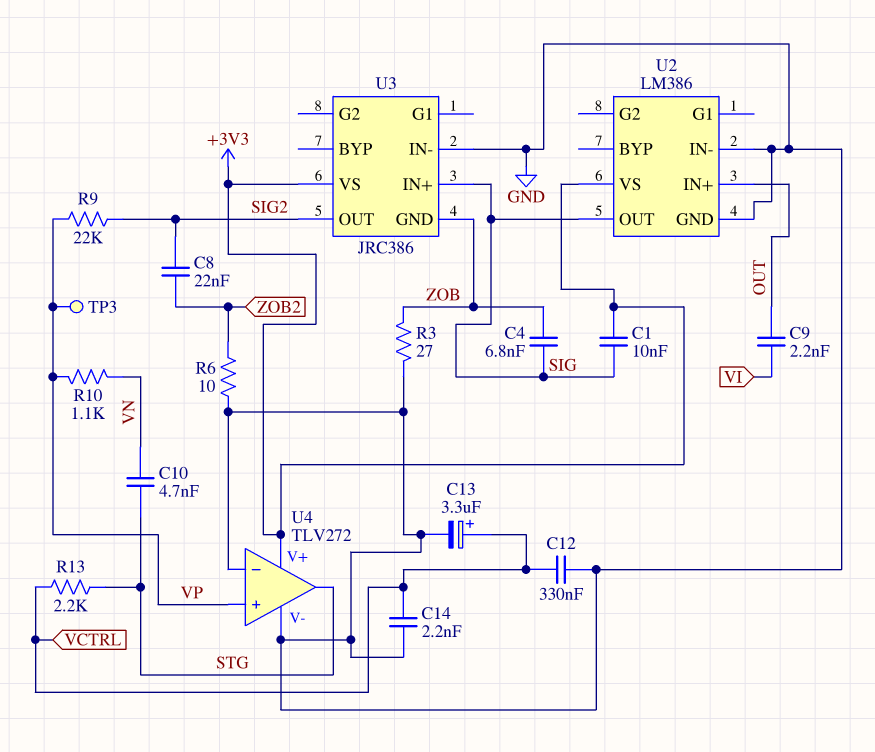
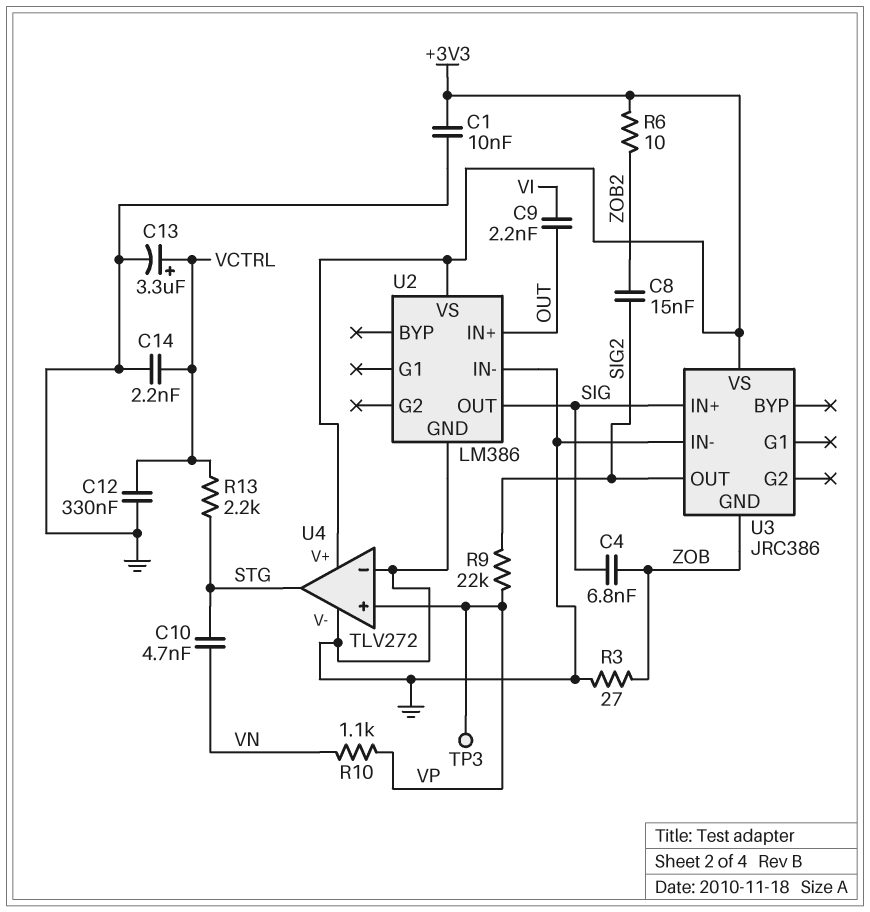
C1: 10nF (+3V3, SIG) -> 10nF (+3V3, GND)
C8: 22nF (SIG2, ZOB2) -> 15nF (SIG2, ZOB2)
R6: 10 (GND, ZOB2) -> 10 (+3V3, ZOB2)

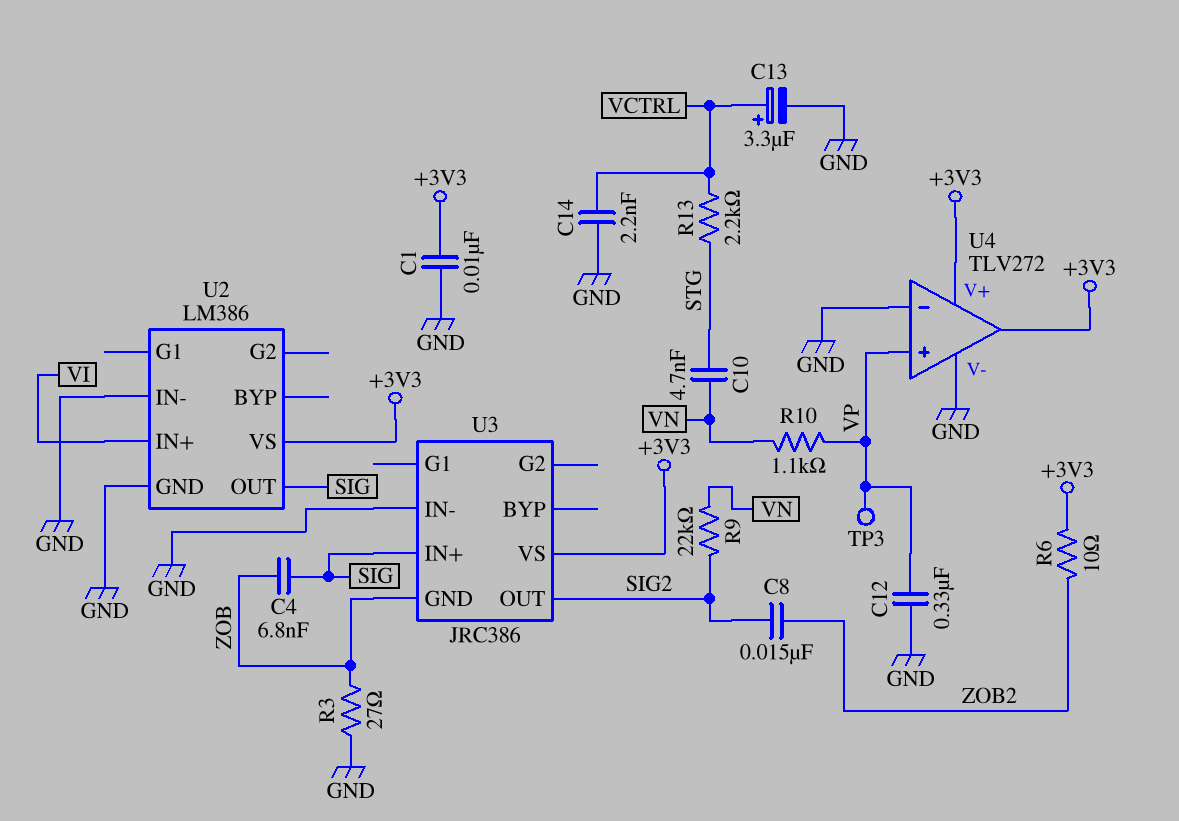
C9: 2.2nF (OUT, VI) -> none
C12: 330nF (GND, VCTRL) -> 330nF (GND, VP)
R9: 22k (SIG2, VP) -> 22k (SIG2, VN)
U2 pin IN+: OUT -> VI
U4 pin out: STG -> +3V3

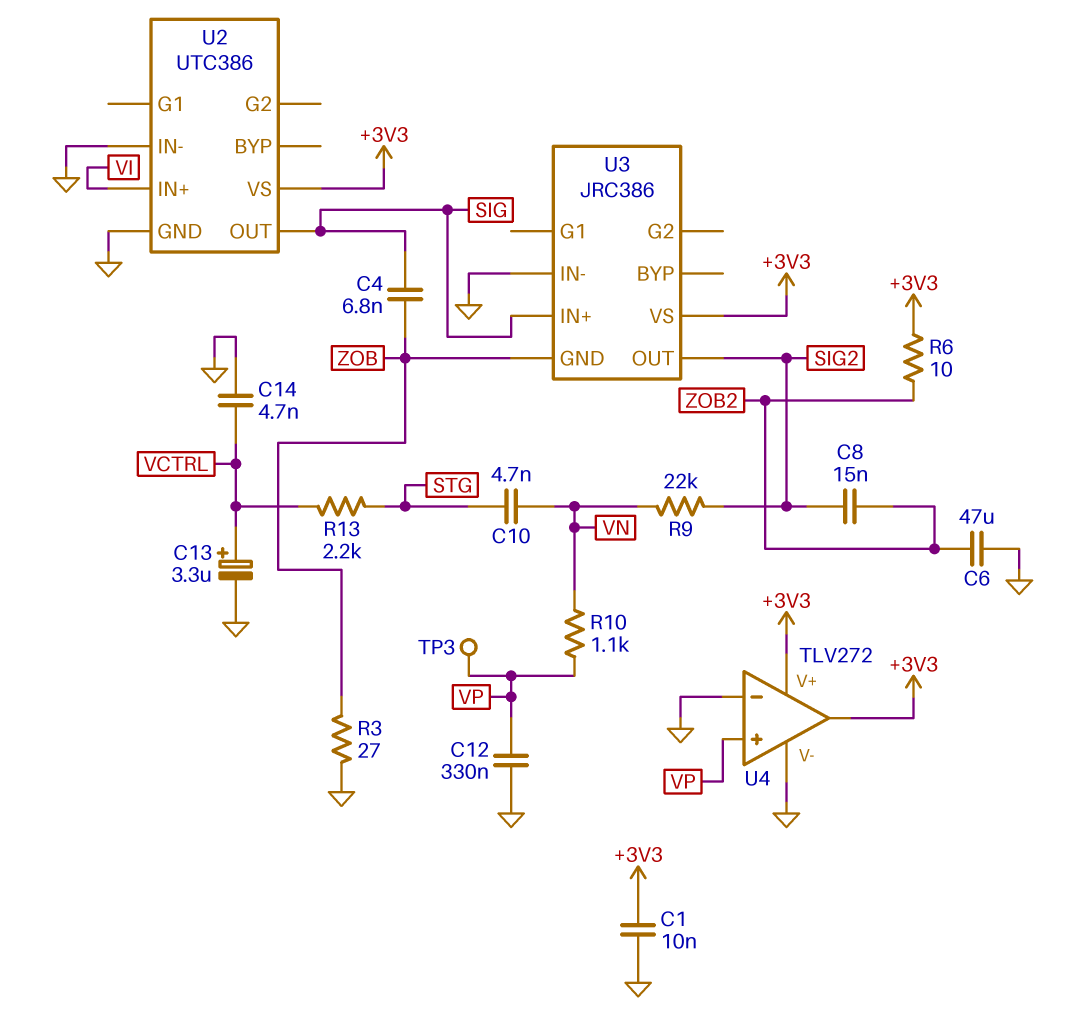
C6: none -> 47uF (GND, ZOB2)
C14: 2.2nF (GND, VCTRL) -> 4.7nF (GND, VCTRL)
U2: LM386 -> UTC386

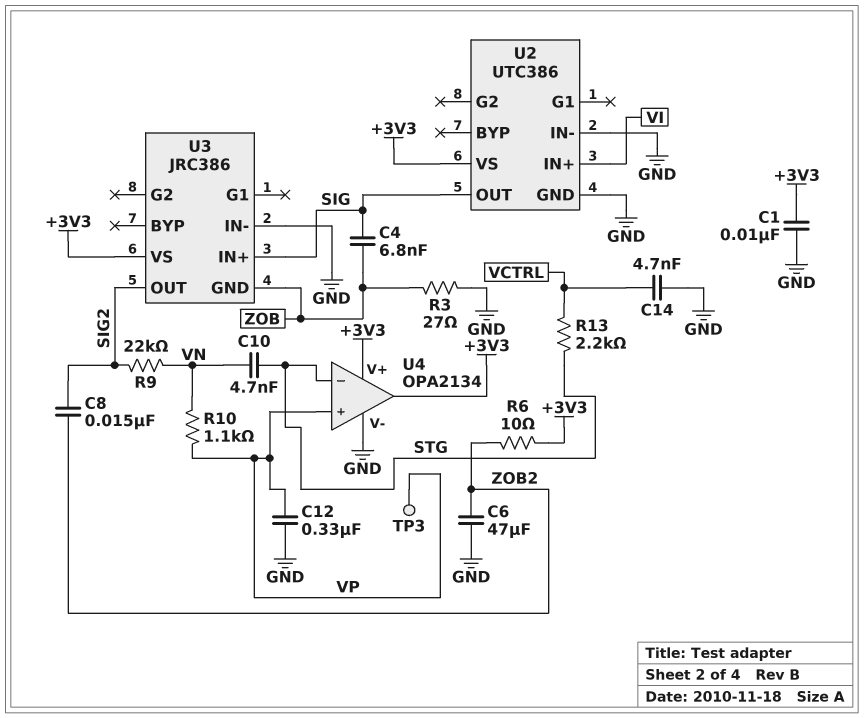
C13: 3.3uF (plus VCTRL, minus GND) -> none
U4: TLV272 -> OPA2134
U4 pin in-: GND -> STG

